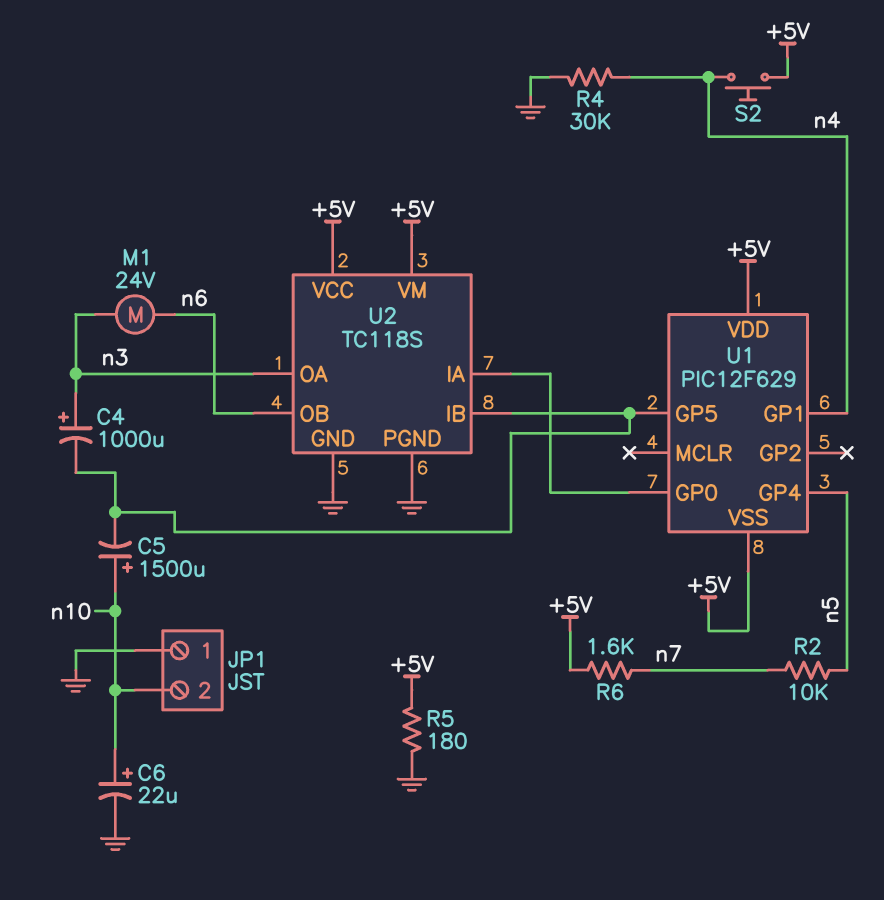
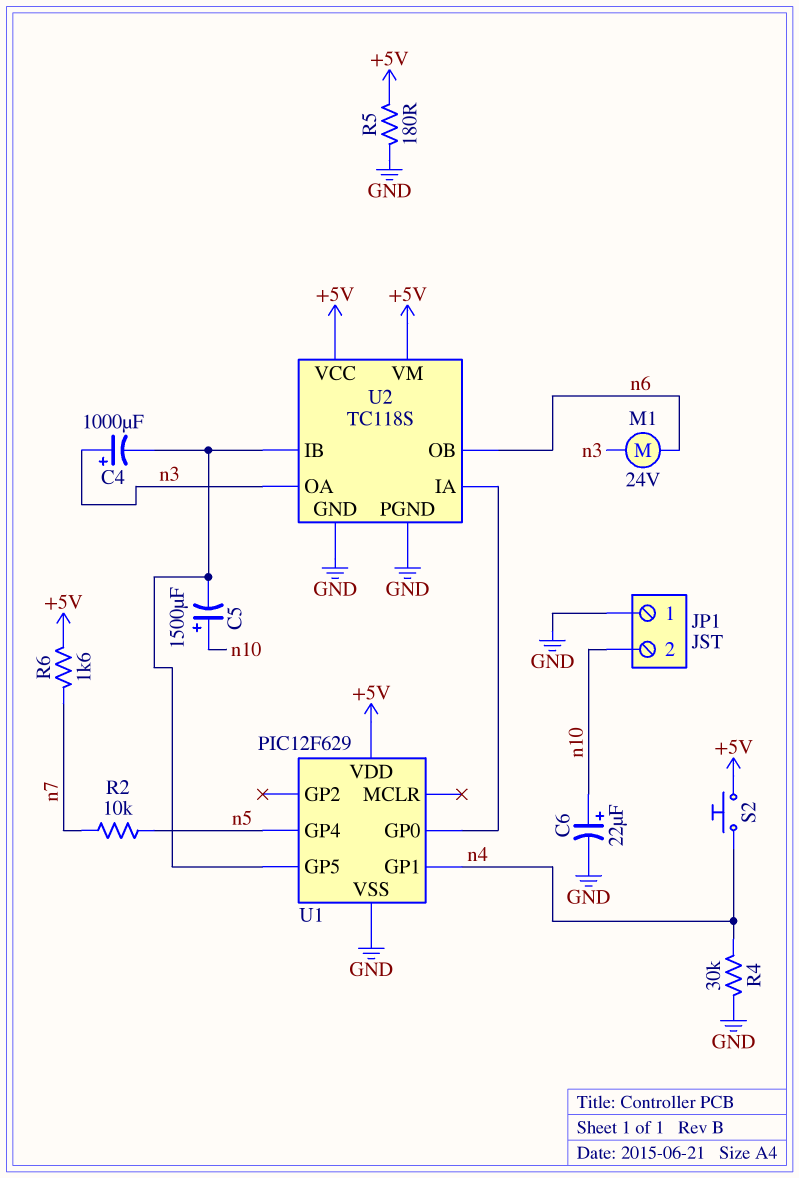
U1 pin VSS: +5V -> GND

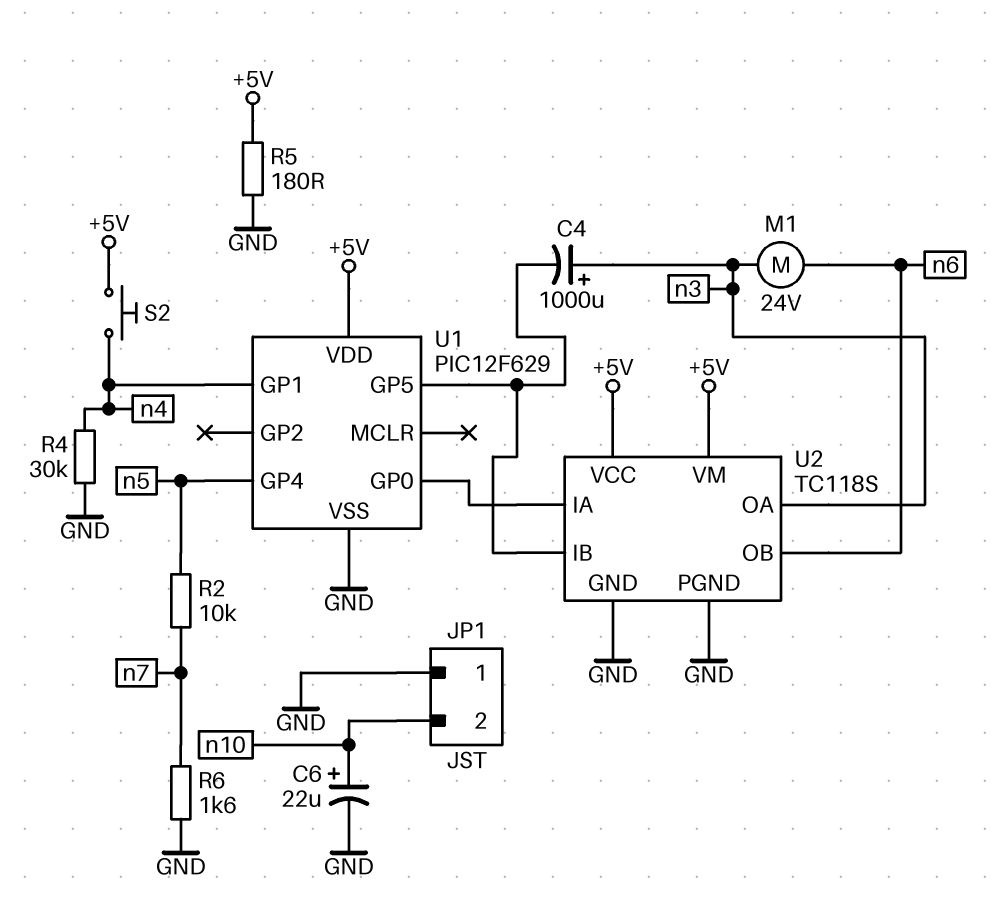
C5: 1500uF (plus n10, minus U1/GP5) -> none
R6: 1.6k (+5V, n7) -> 1.6k (GND, n7)

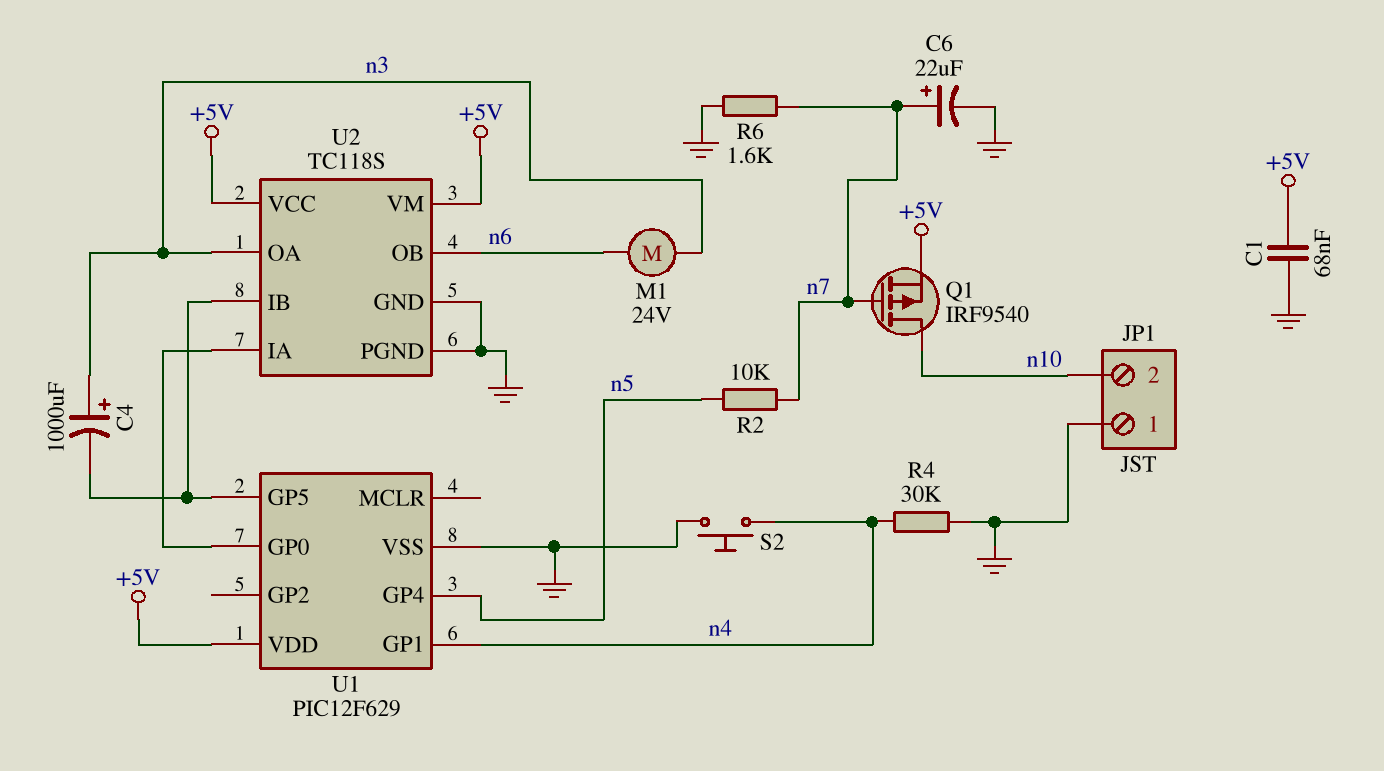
C1: none -> 68nF (+5V, GND)
C6: 22uF (plus n10, minus GND) -> 22uF (plus n7, minus GND)
Q1: none -> PMOS IRF9540 (G n7, D n10, S +5V)
R5: 180 (+5V, GND) -> none
S2: button (+5V, n4) -> button (GND, n4)

